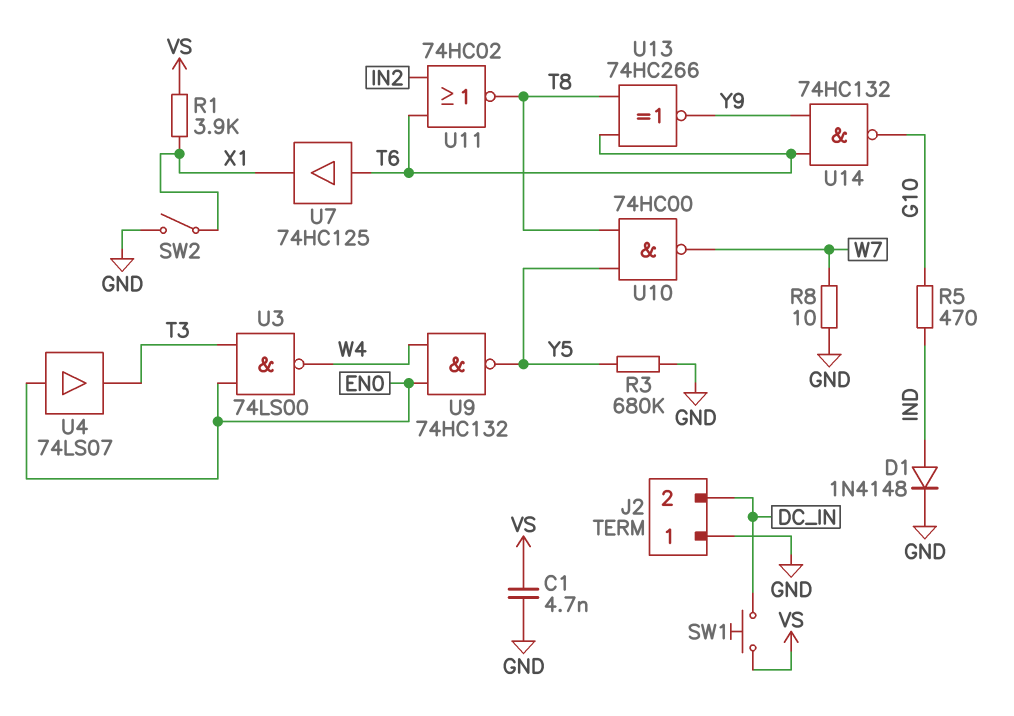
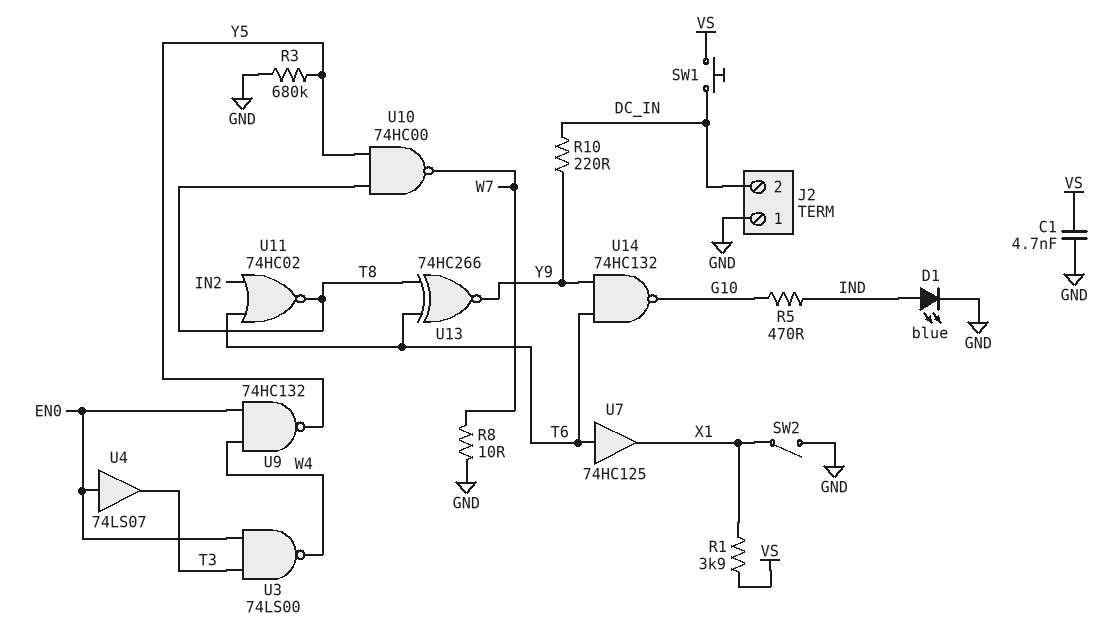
D1: diode 1N4148 (A IND, K GND) -> LED blue (A IND, K GND)
R10: none -> 220 (DC_IN, Y9)

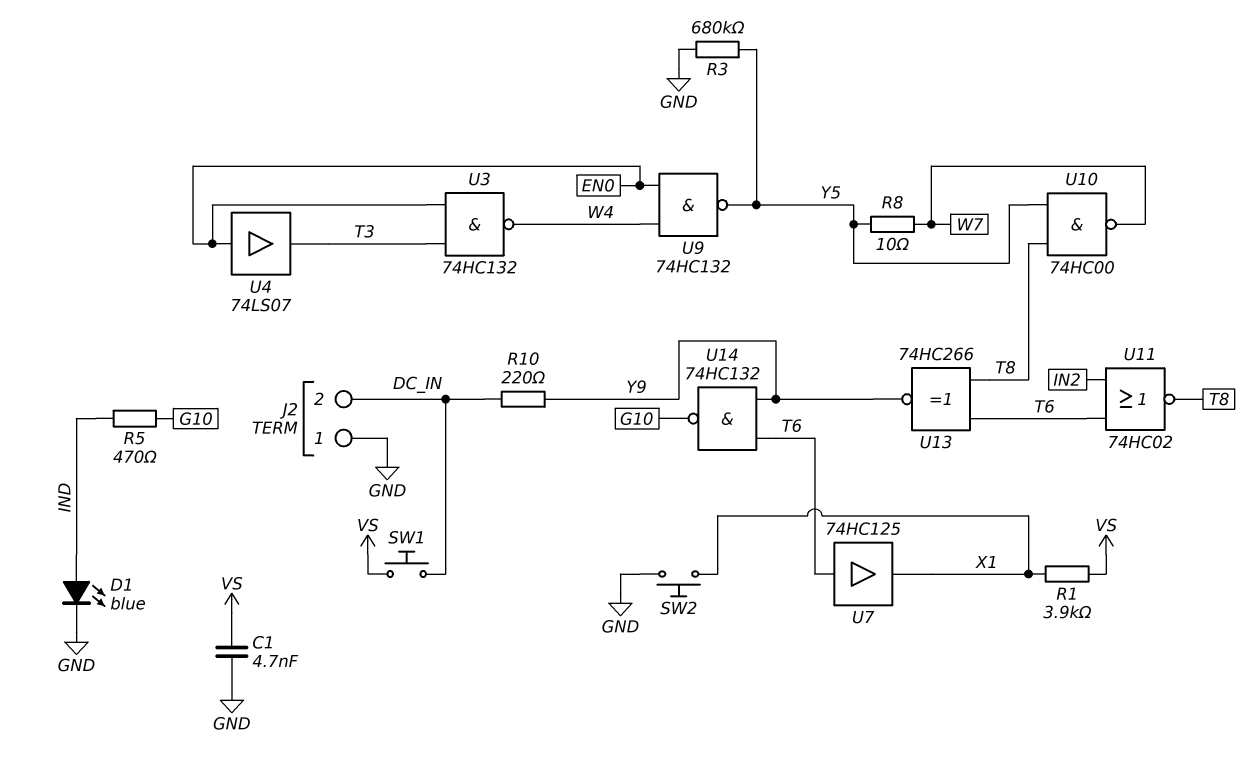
R8: 10 (GND, W7) -> 10 (W7, Y5)
SW2: switch (GND, X1) -> button (GND, X1)
U3: NAND 74LS00 (in EN0, in T3, out W4) -> NAND 74HC132 (in EN0, in T3, out W4)

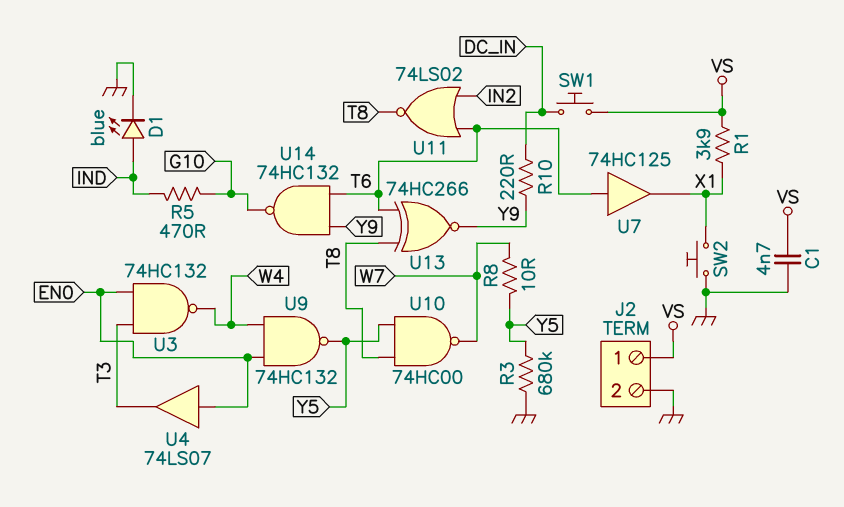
J2 pin 1: GND -> VS
J2 pin 2: DC_IN -> GND
U11: NOR 74HC02 (in IN2, in T6, out T8) -> NOR 74LS02 (in IN2, in T6, out T8)

